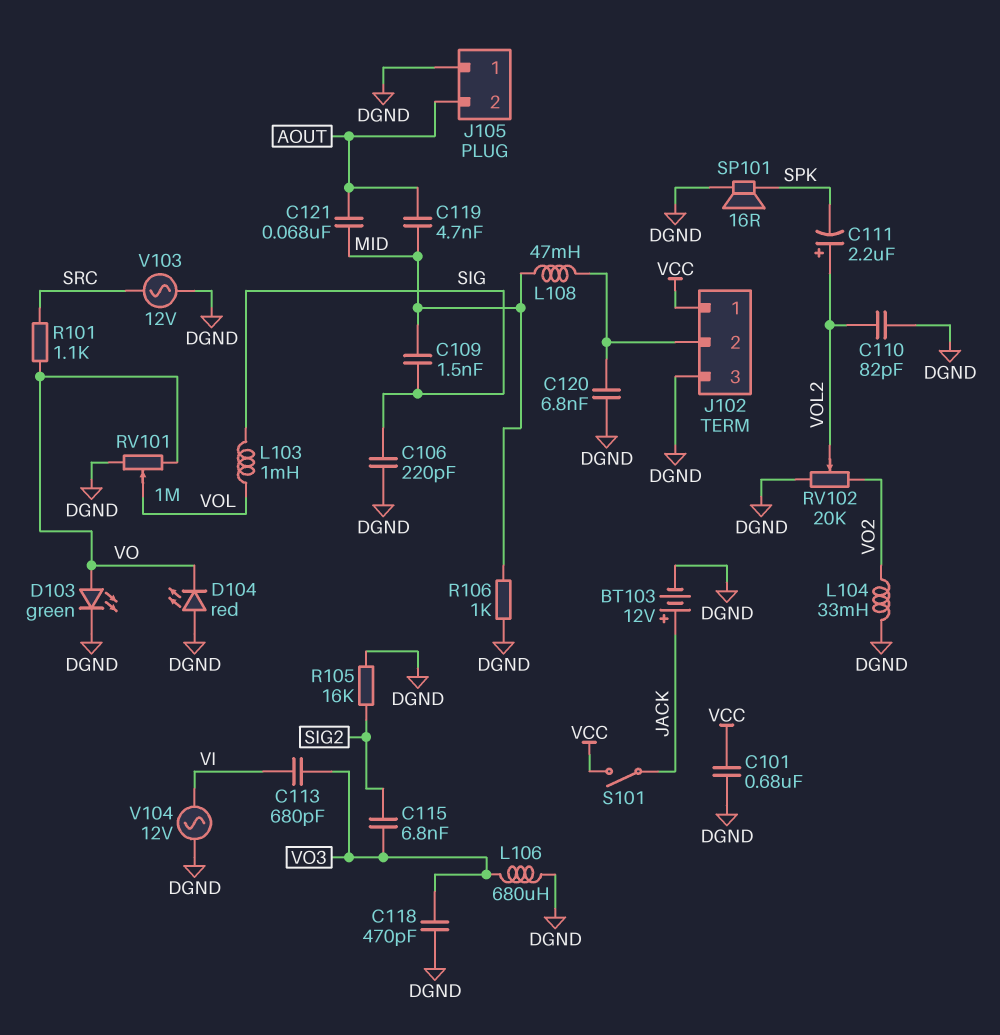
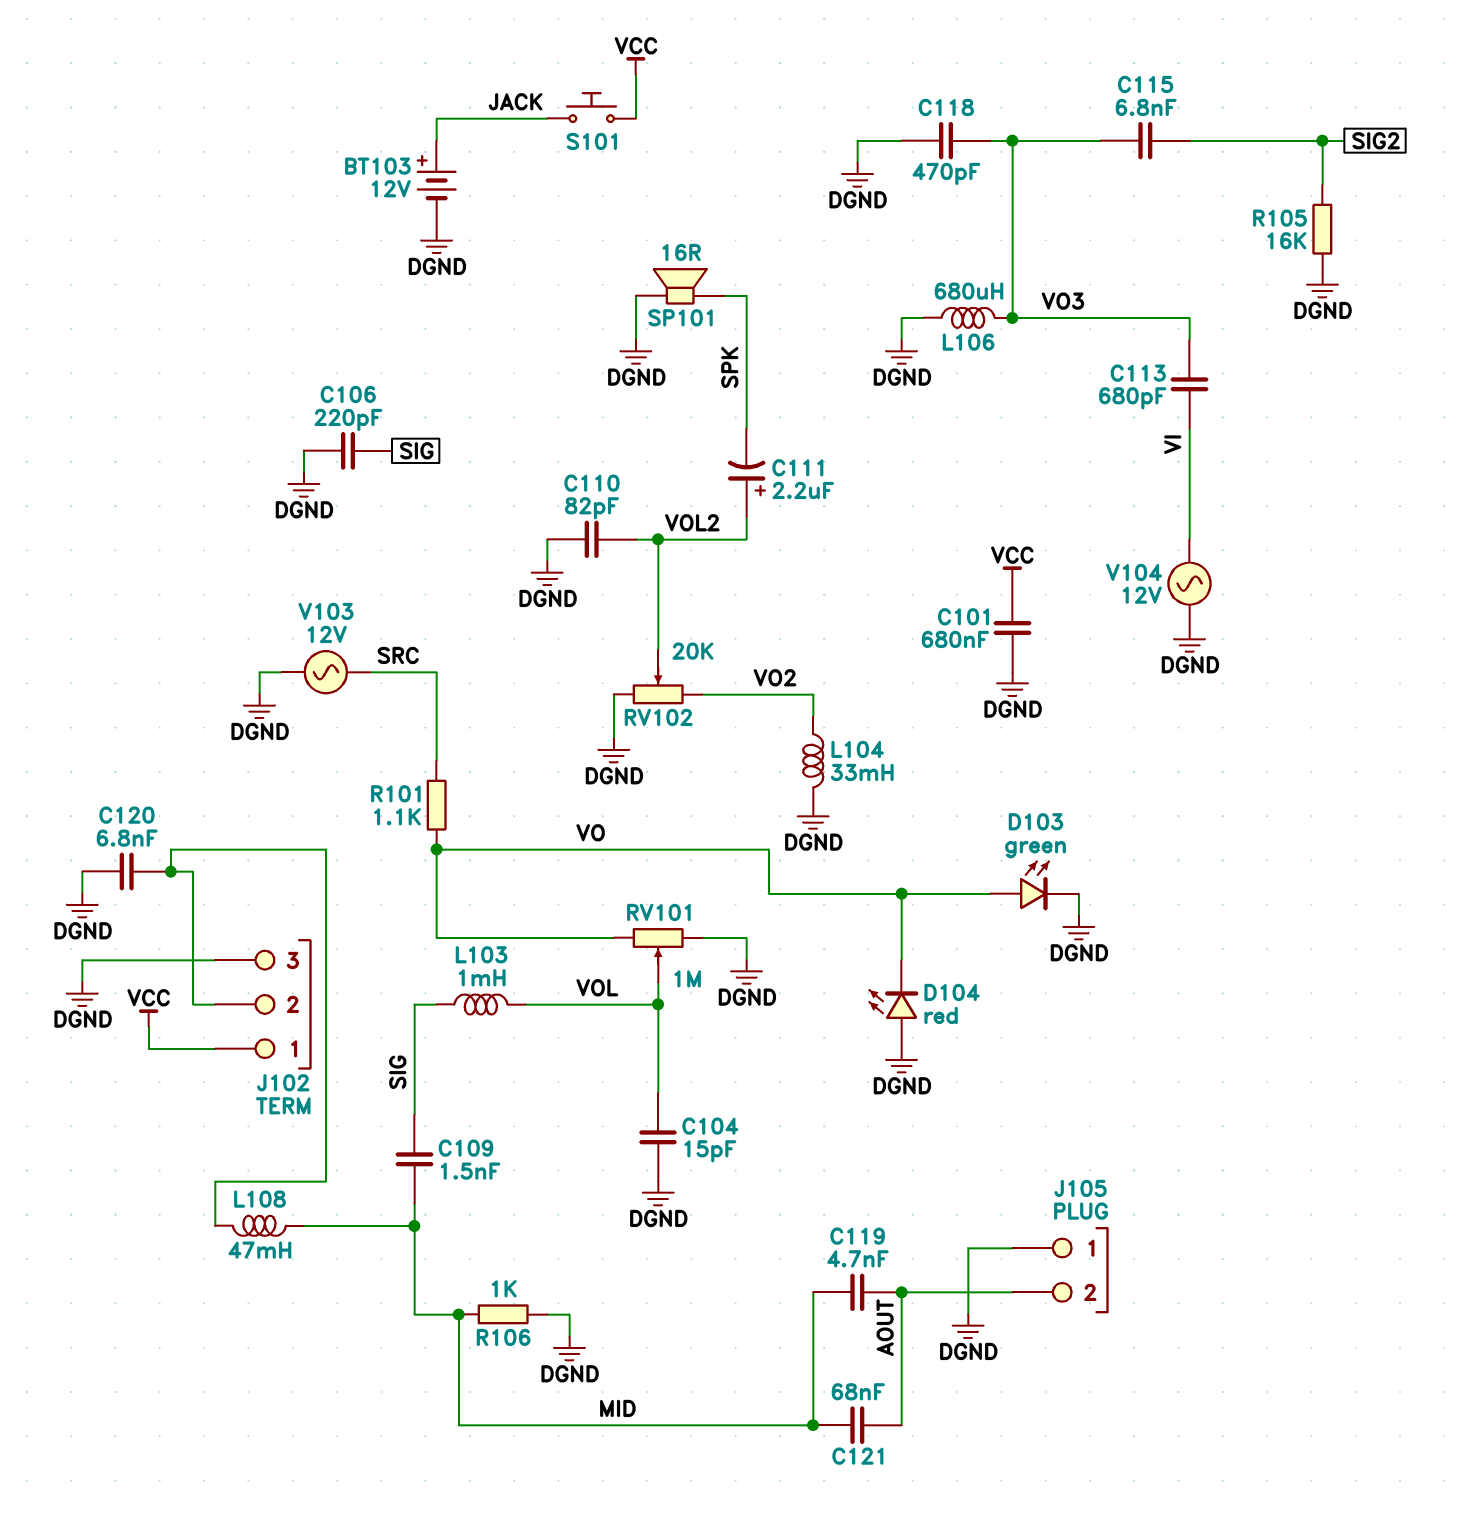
C104: none -> 15pF (DGND, VOL)
S101: switch (JACK, VCC) -> button (JACK, VCC)

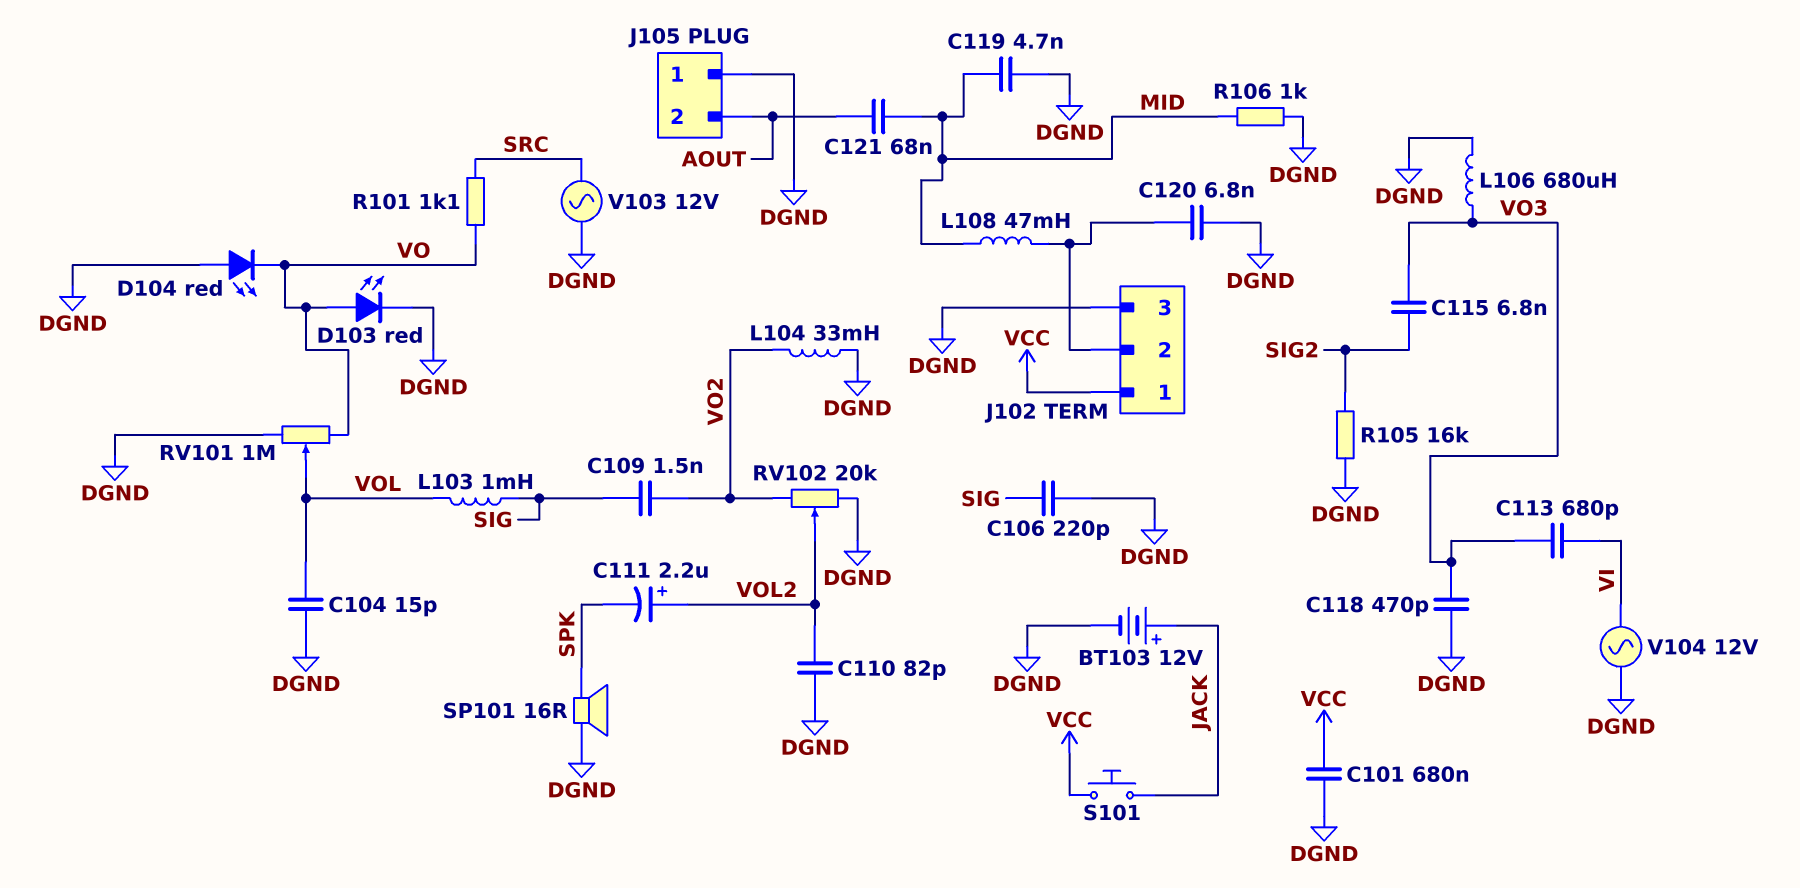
C109: 1.5nF (MID, SIG) -> 1.5nF (SIG, VO2)
C119: 4.7nF (AOUT, MID) -> 4.7nF (DGND, MID)
D103: LED green (A VO, K DGND) -> LED red (A VO, K DGND)

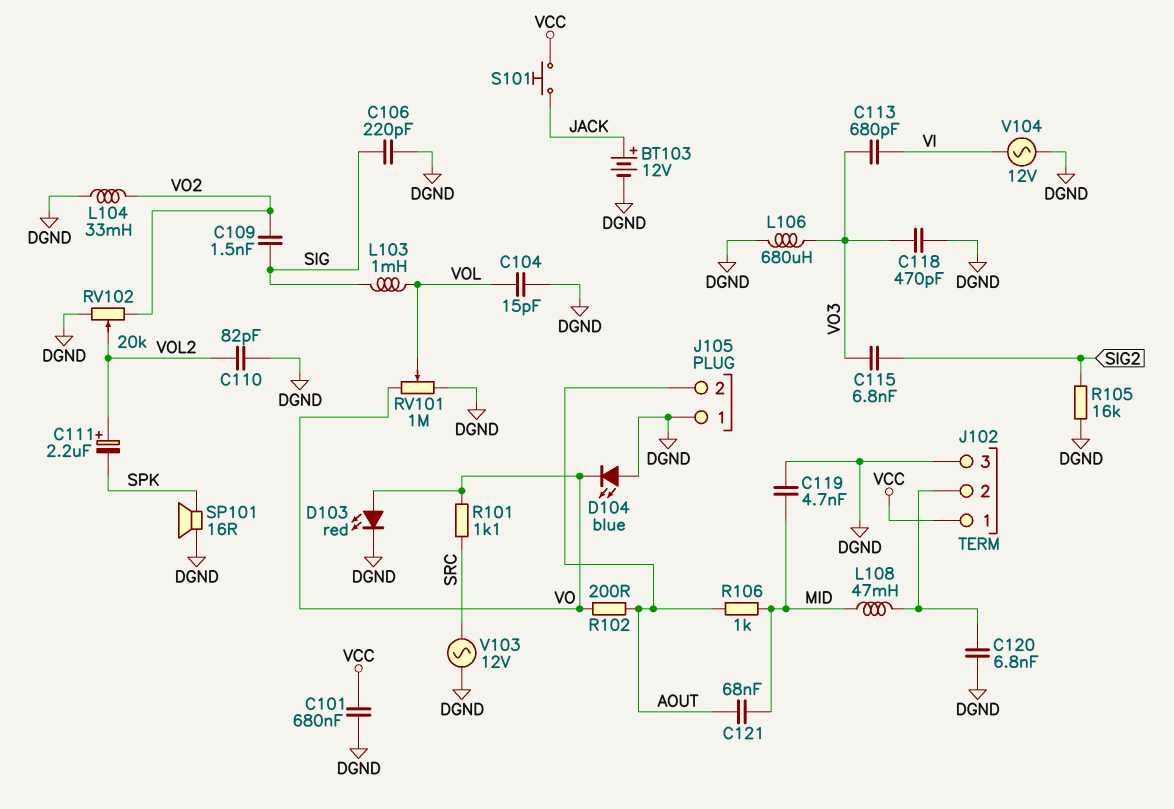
D104: LED red (A DGND, K VO) -> LED blue (A DGND, K VO)
R102: none -> 200 (AOUT, VO)
R106: 1k (DGND, MID) -> 1k (AOUT, MID)

